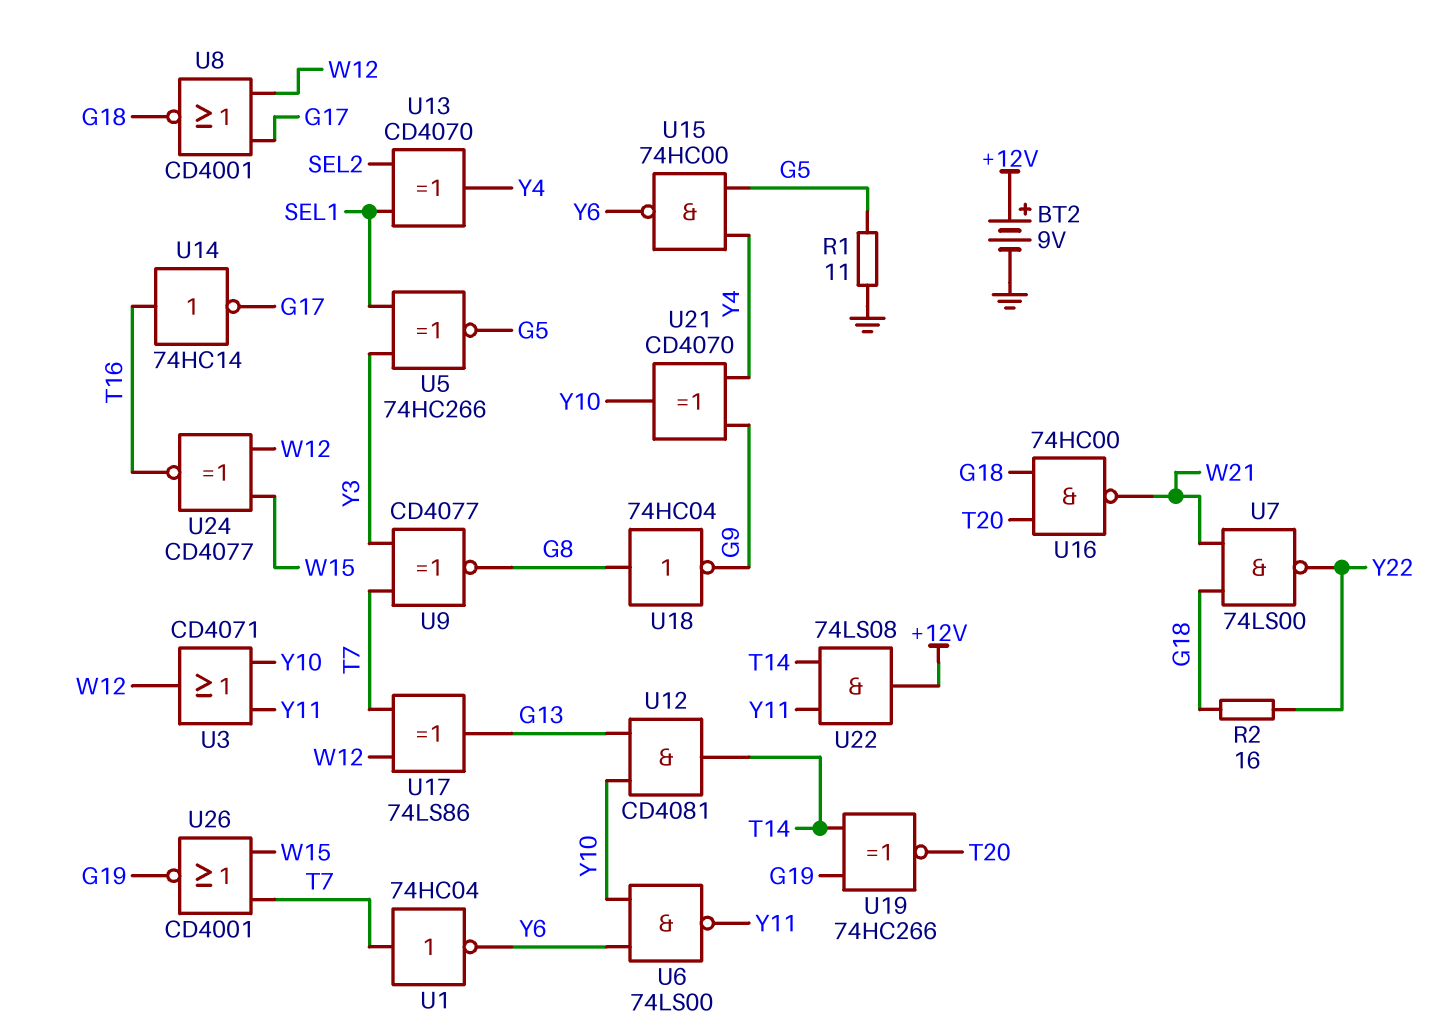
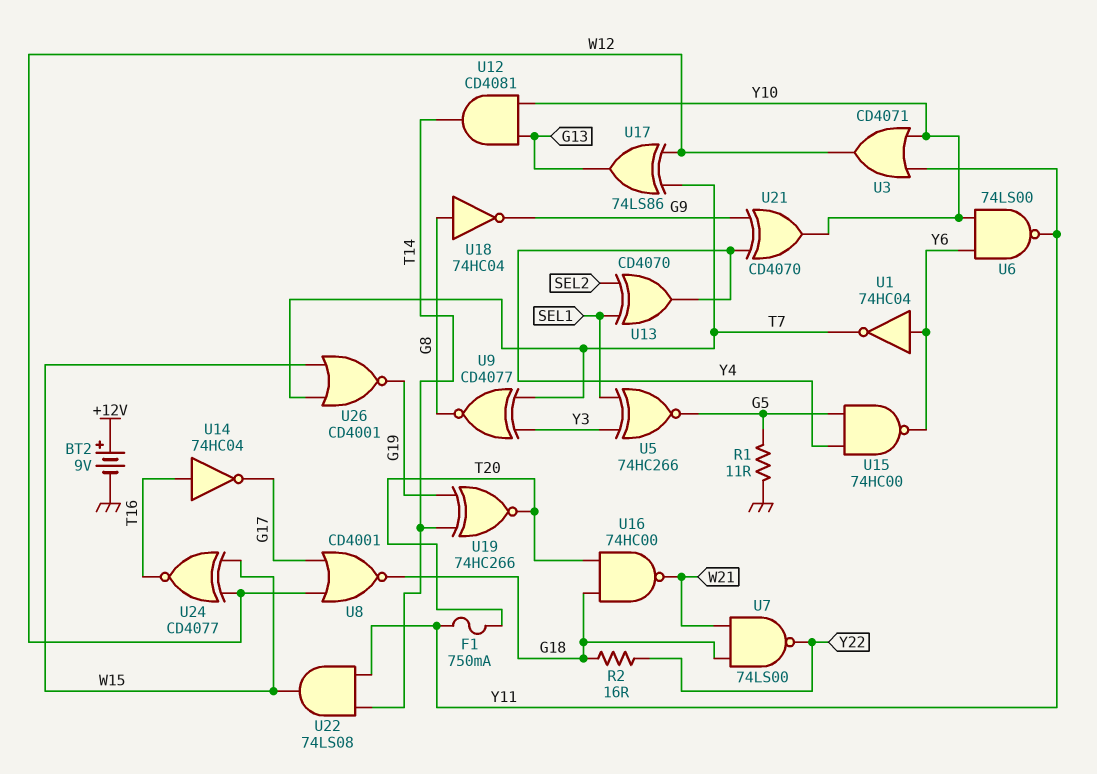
F1: none -> 750mA (T20, Y11)
U1: NOT 74HC04 (in T7, out Y6) -> NOT 74HC04 (in Y6, out T7)
U14: NOT 74HC14 (in T16, out G17) -> NOT 74HC04 (in T16, out G17)
U22: AND 74LS08 (in T14, in Y11, out +12V) -> AND 74LS08 (in T14, in Y11, out W15)

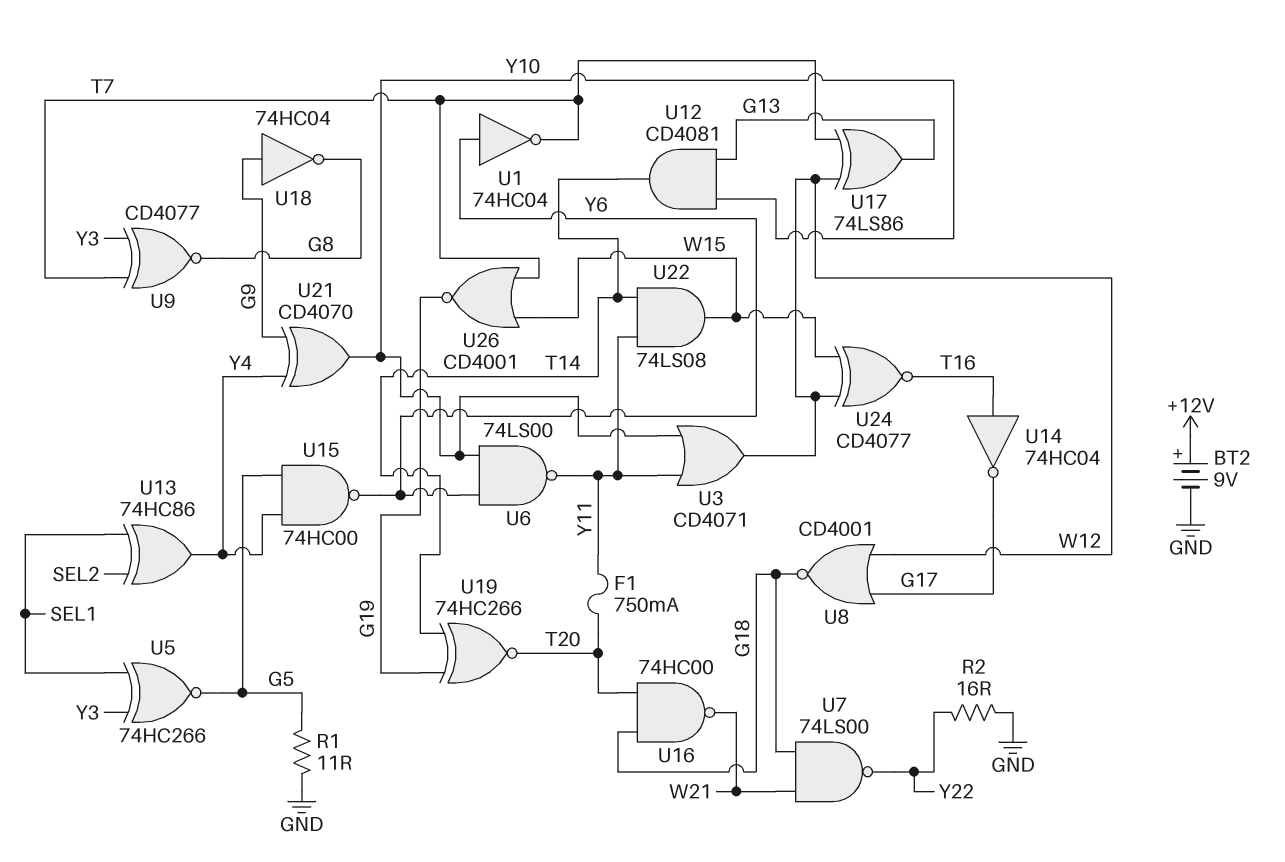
R2: 16 (G18, Y22) -> 16 (GND, Y22)
U13: XOR CD4070 (in SEL1, in SEL2, out Y4) -> XOR 74HC86 (in SEL1, in SEL2, out Y4)
U18: NOT 74HC04 (in G8, out G9) -> NOT 74HC04 (in G9, out G8)

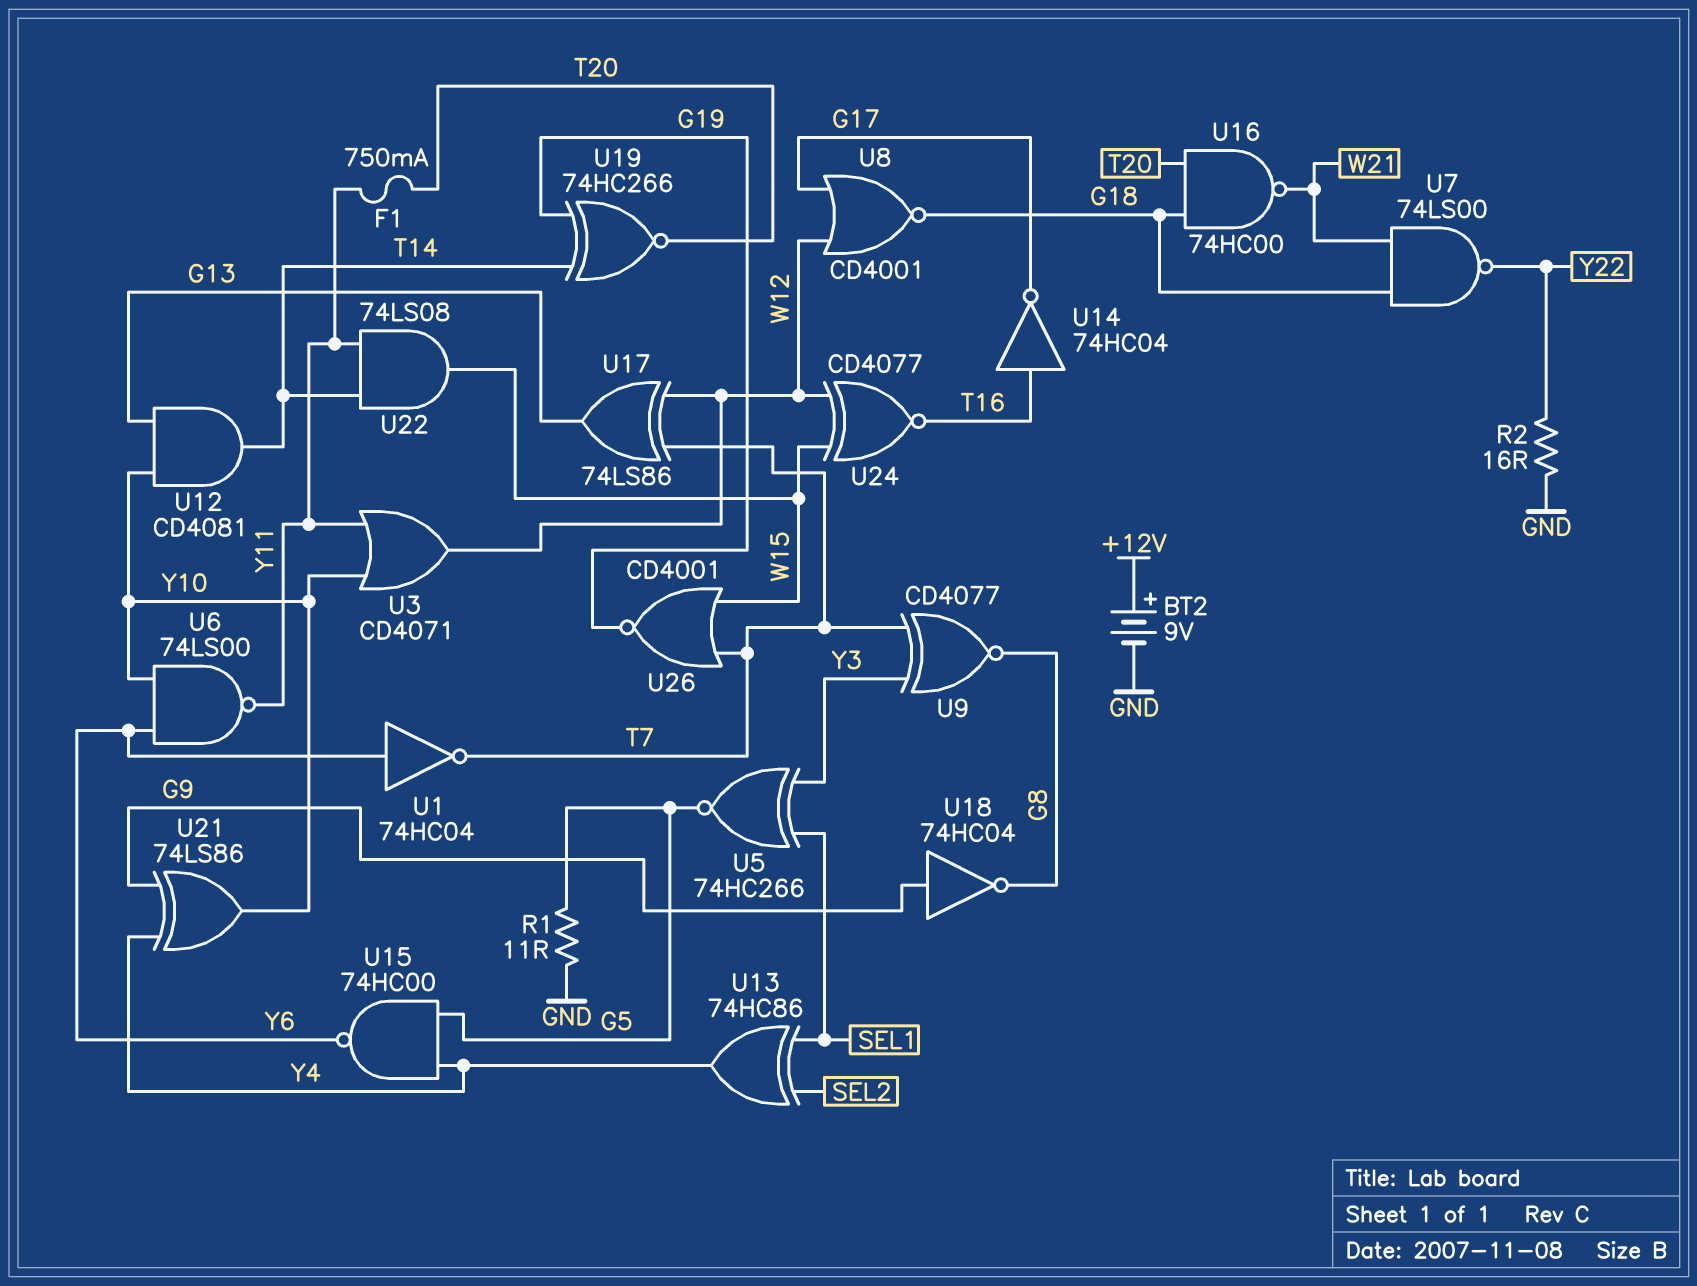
U21: XOR CD4070 (in G9, in Y4, out Y10) -> XOR 74LS86 (in G9, in Y4, out Y10)

